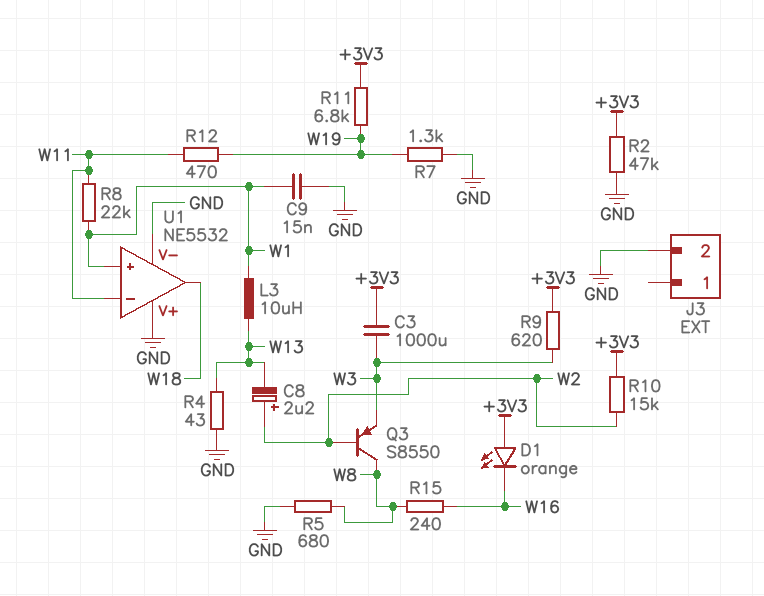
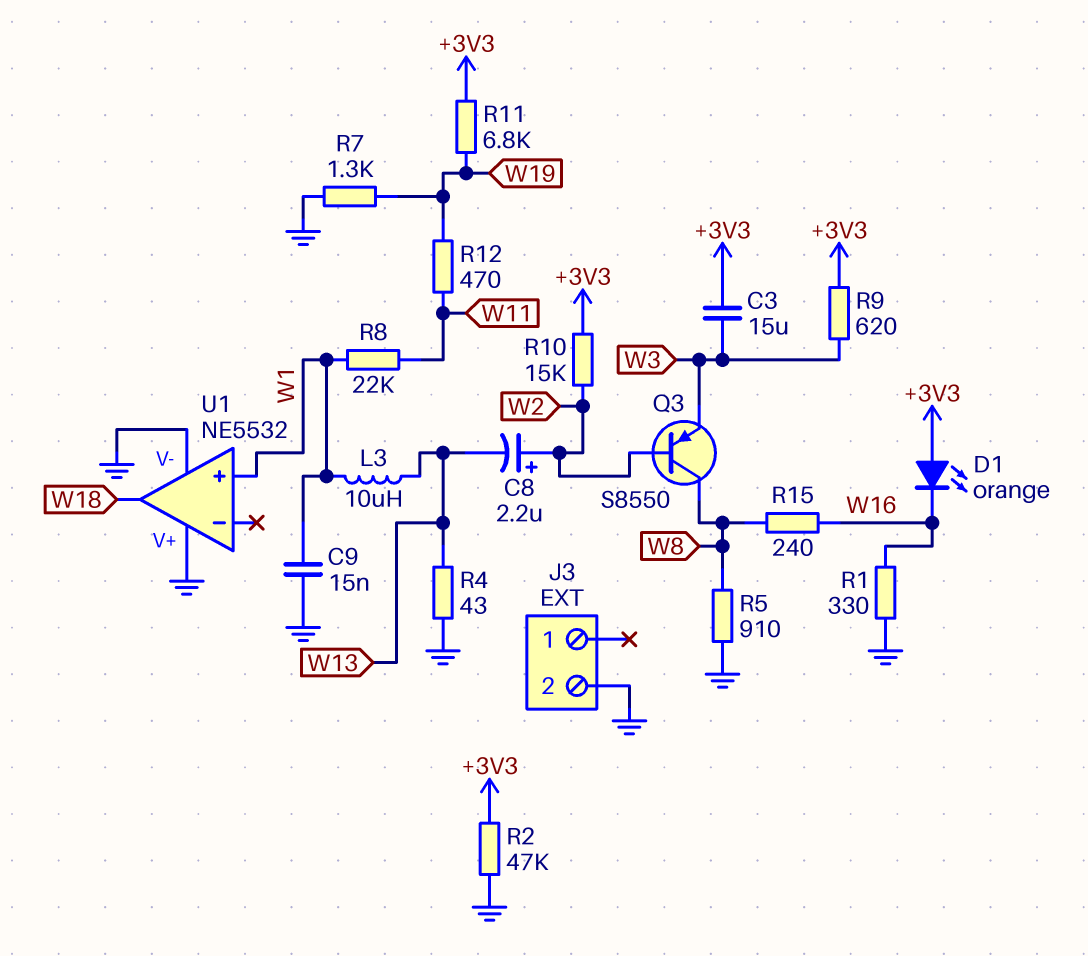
C3: 1000uF (+3V3, W3) -> 15uF (+3V3, W3)
R1: none -> 330 (GND, W16)
R5: 680 (GND, W8) -> 910 (GND, W8)
U1 pin in-: W11 -> none

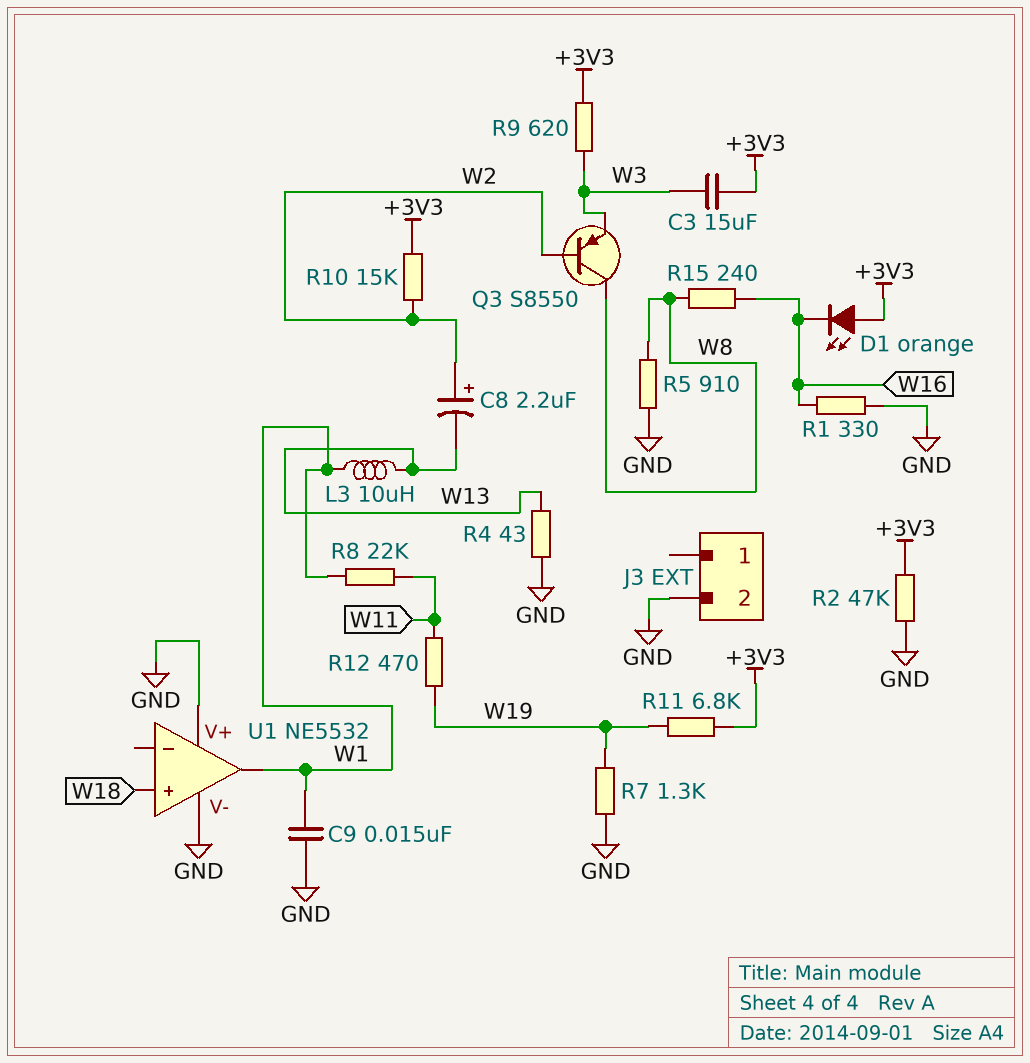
U1 pin in+: W1 -> W18
U1 pin out: W18 -> W1

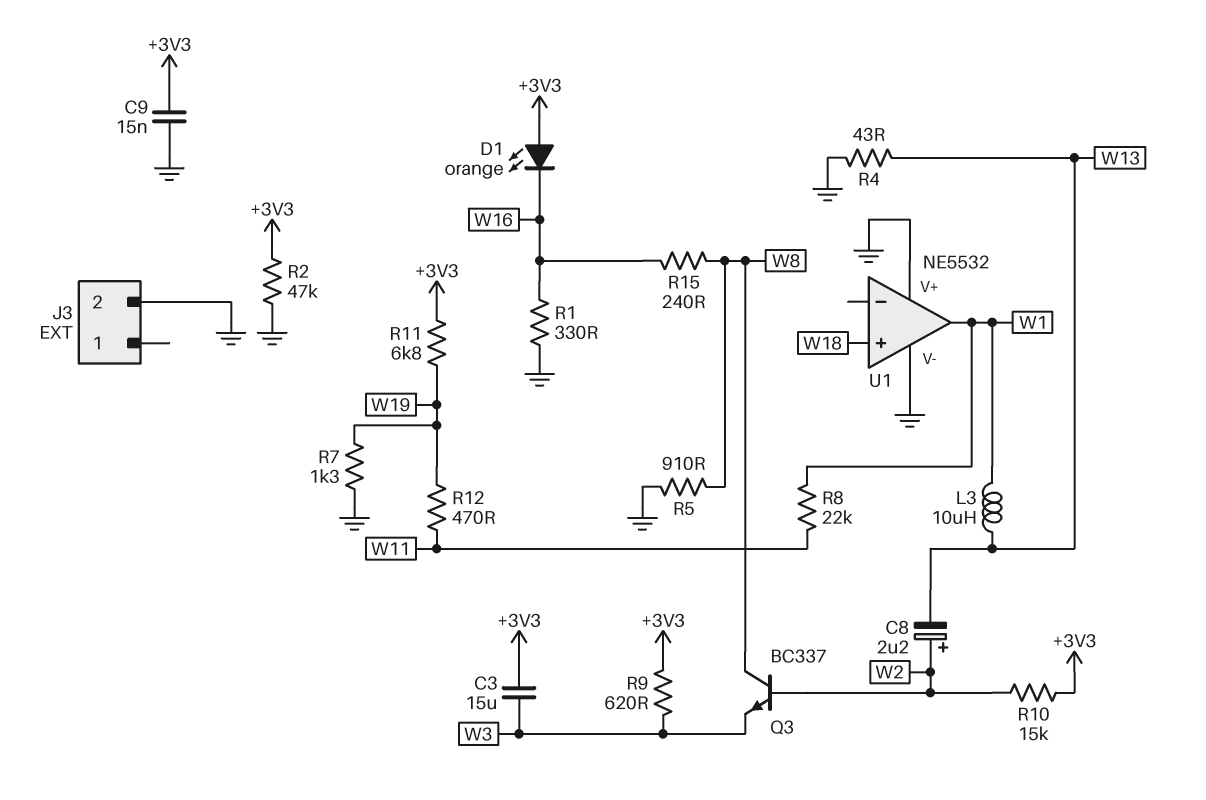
C9: 15nF (GND, W1) -> 15nF (+3V3, GND)
Q3: PNP S8550 (B W2, C W8, E W3) -> NPN BC337 (B W2, C W8, E W3)

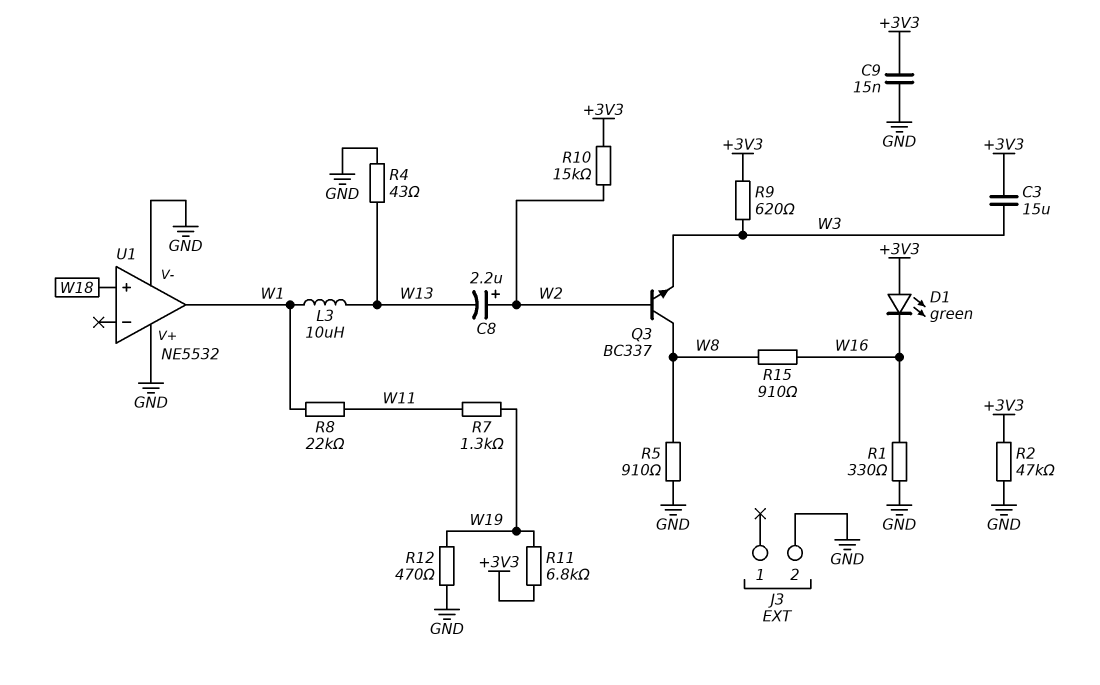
D1: LED orange (A +3V3, K W16) -> LED green (A +3V3, K W16)
R7: 1.3k (GND, W19) -> 1.3k (W11, W19)
R12: 470 (W11, W19) -> 470 (GND, W19)
R15: 240 (W8, W16) -> 910 (W8, W16)

